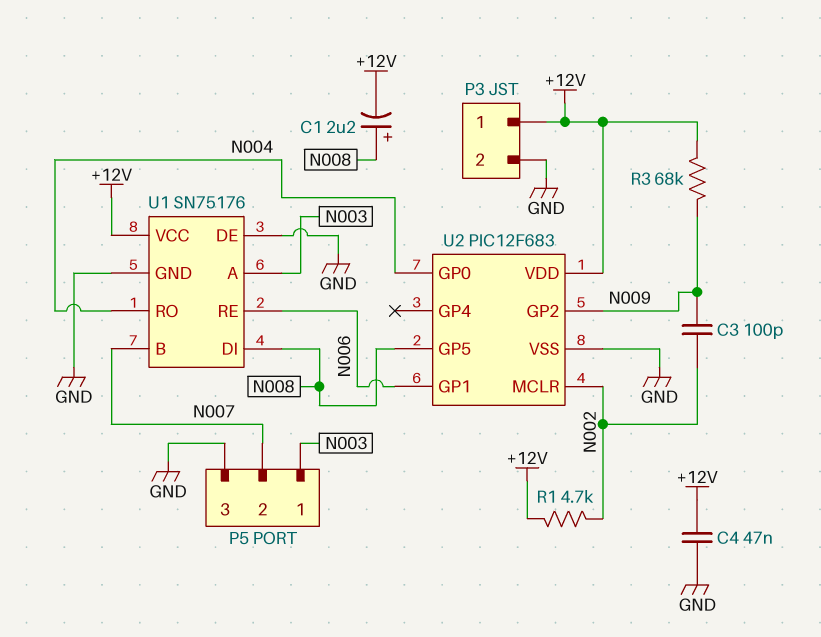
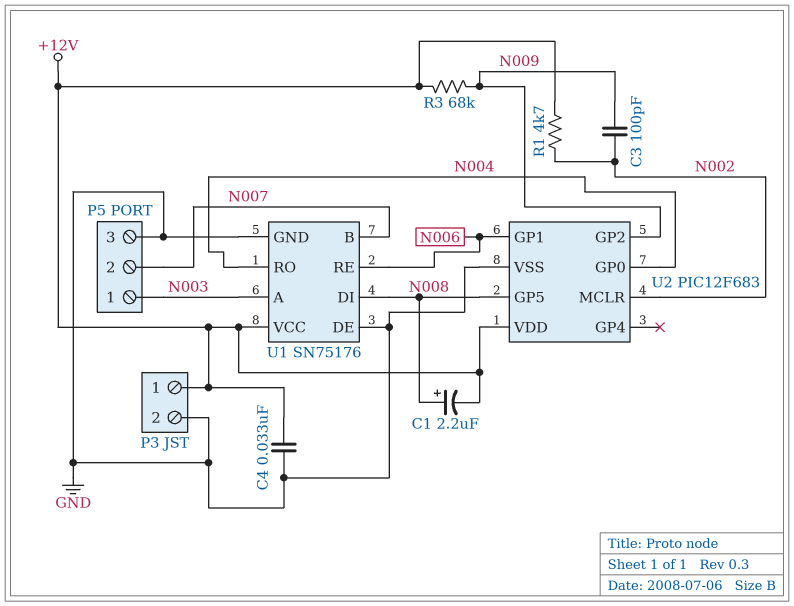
C4: 47nF (+12V, GND) -> 33nF (+12V, GND)

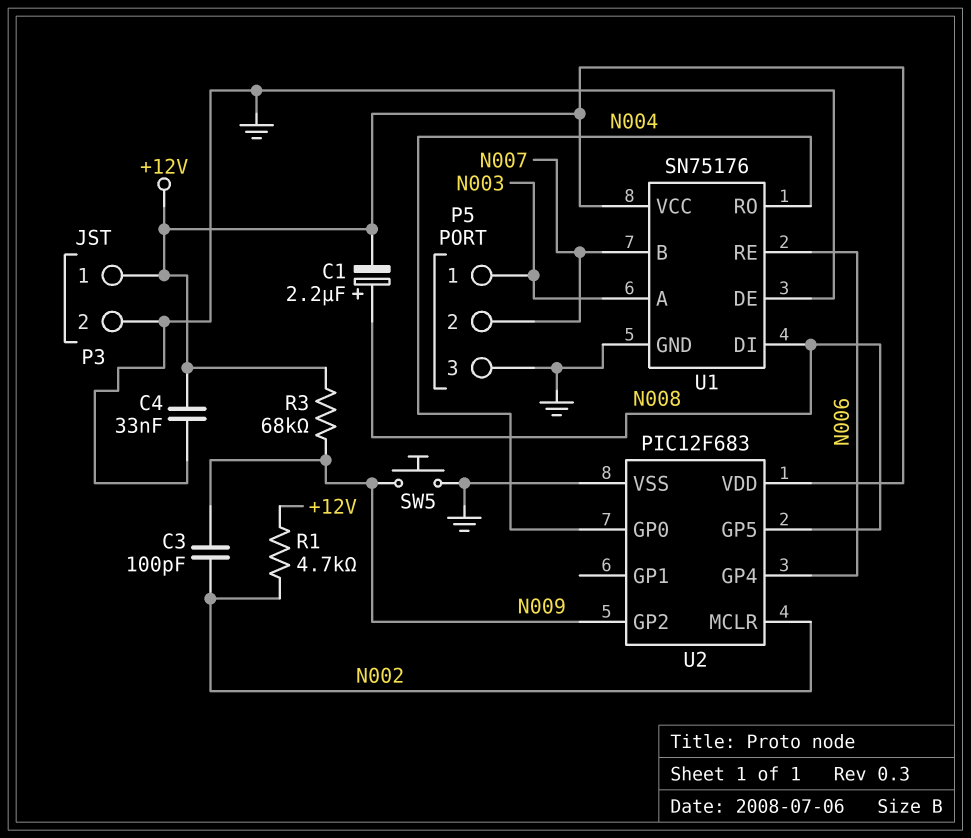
SW5: none -> button (GND, N009)
U2 pin GP1: N006 -> none
U2 pin GP4: none -> N006

